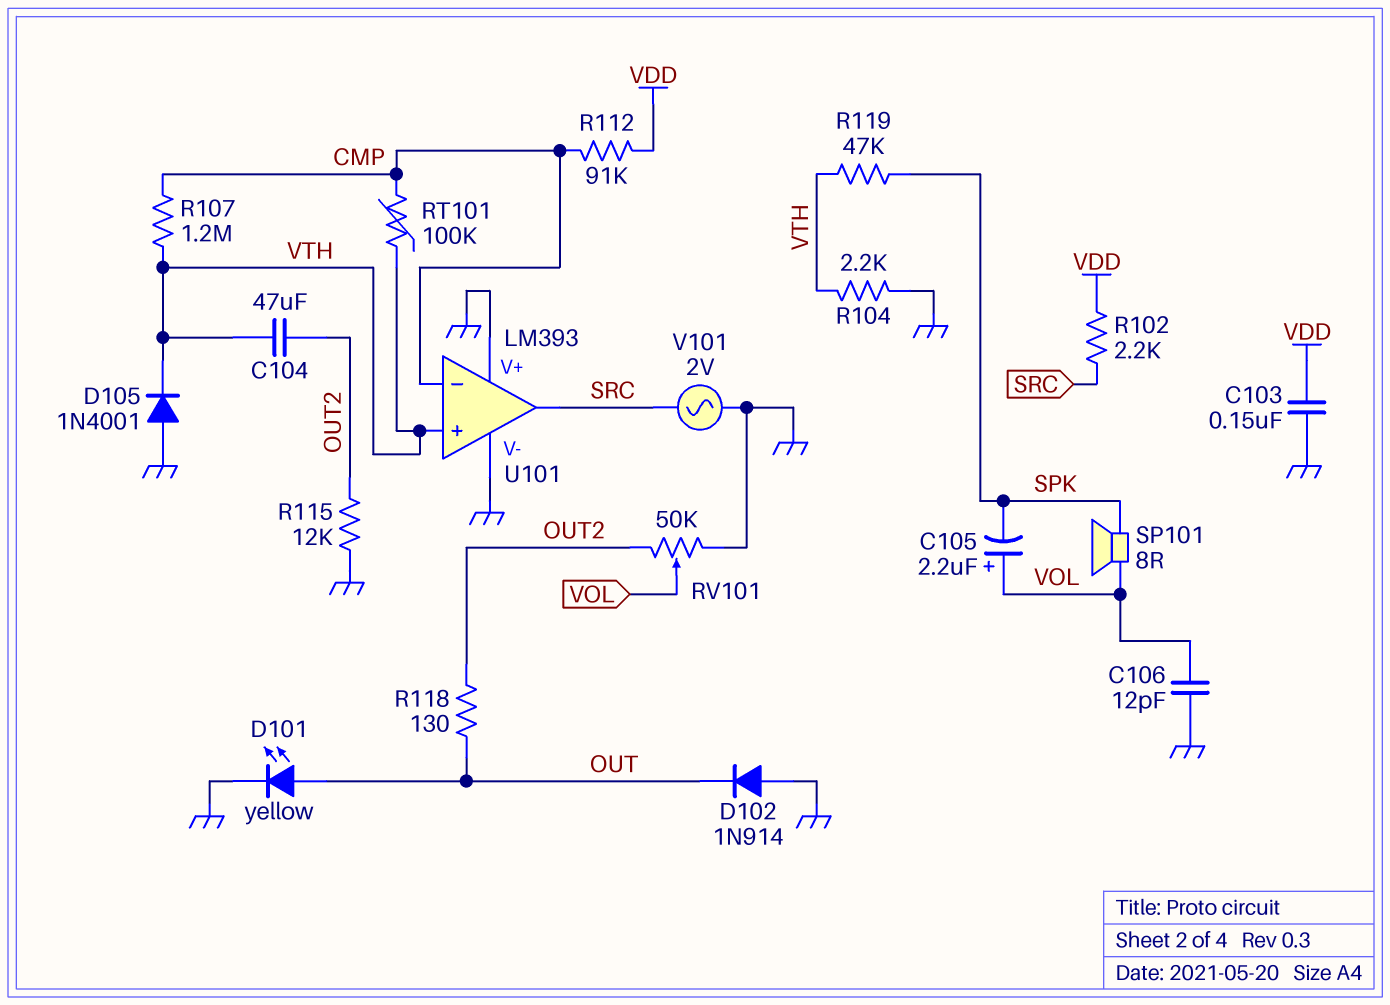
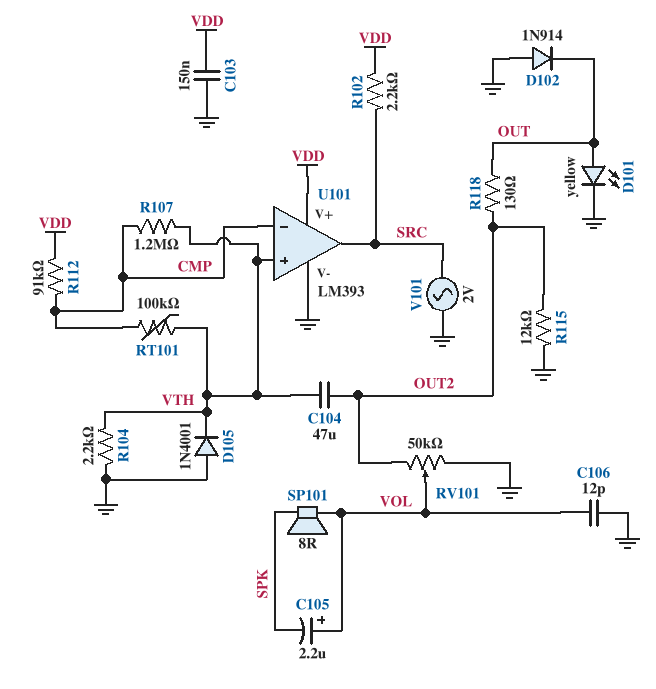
R119: 47k (SPK, VTH) -> none
U101 pin V+: GND -> VDD

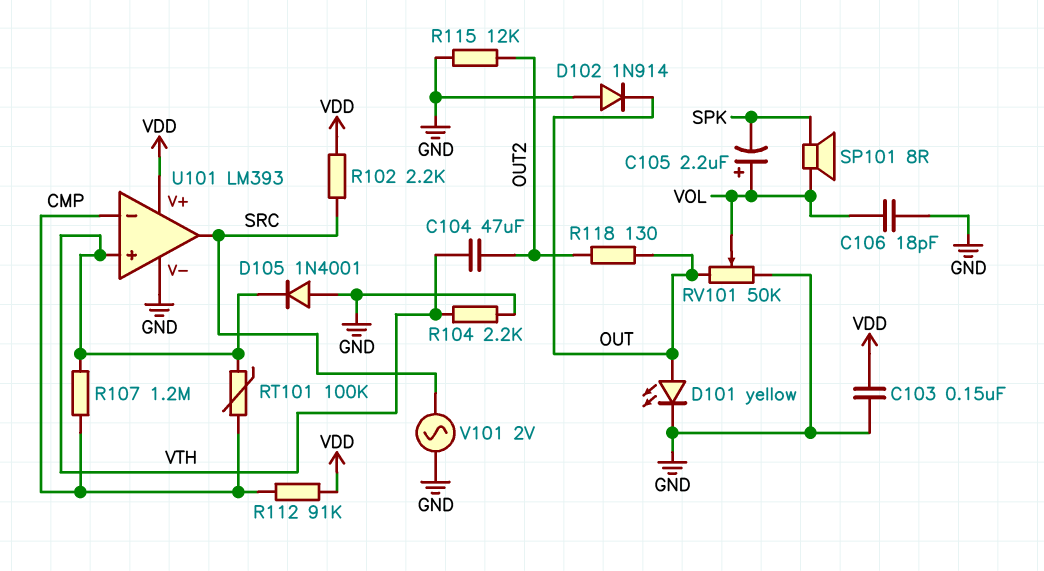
C106: 12pF (GND, VOL) -> 18pF (GND, VOL)
RV101: 50k (GND, OUT2, wiper VOL) -> 50k (GND, OUT, wiper VOL)

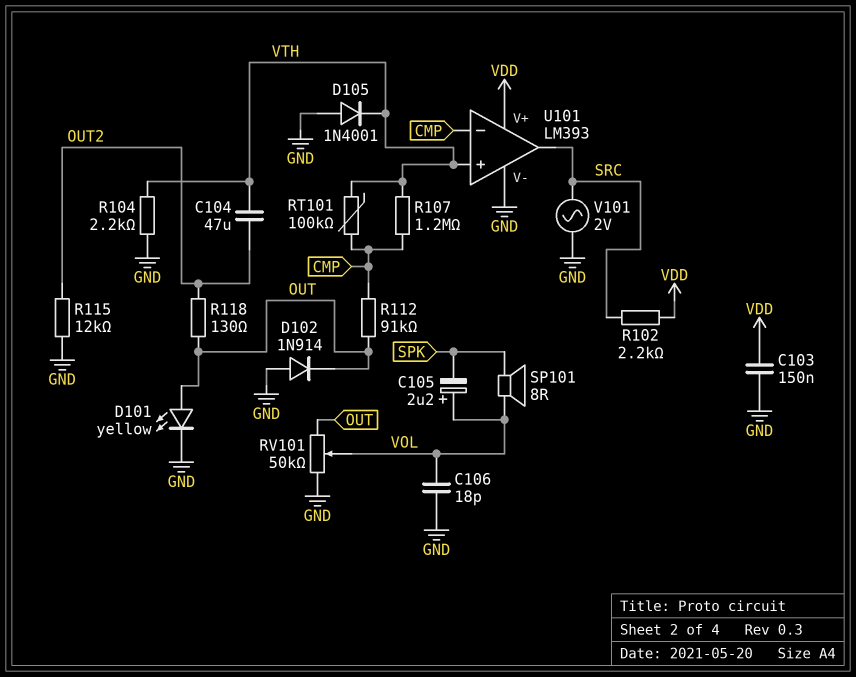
R112: 91k (CMP, VDD) -> 91k (CMP, OUT)

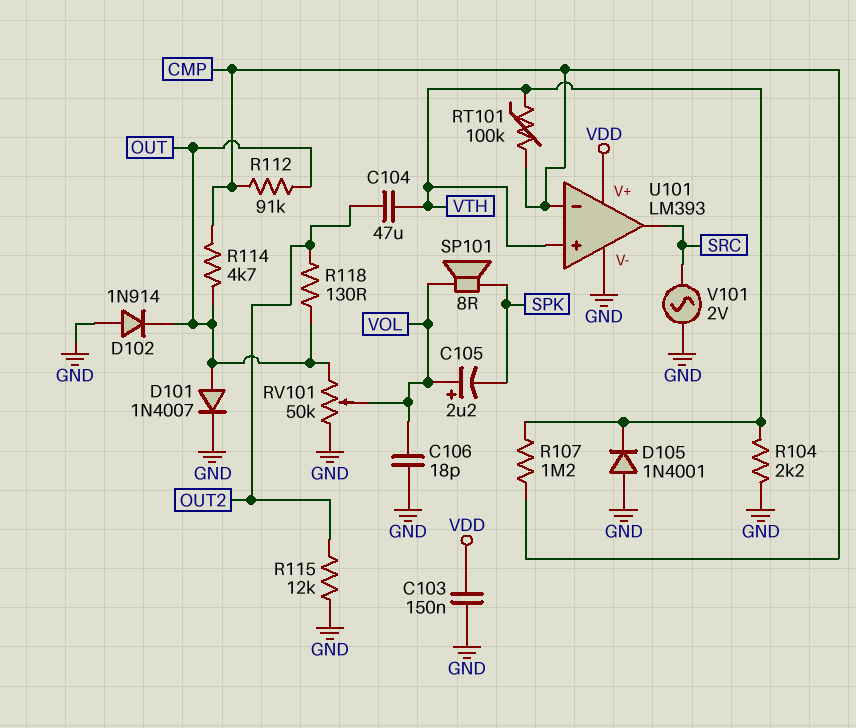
D101: LED yellow (A OUT, K GND) -> diode 1N4007 (A OUT, K GND)
R102: 2.2k (SRC, VDD) -> none
R114: none -> 4.7k (CMP, OUT)

